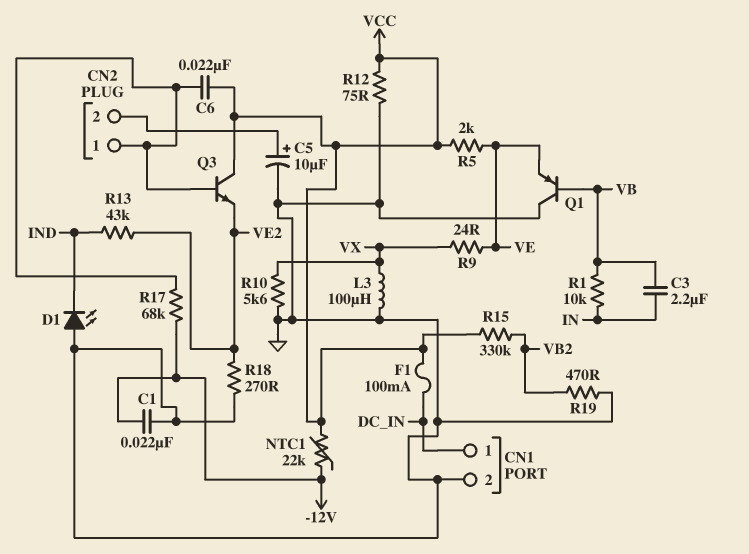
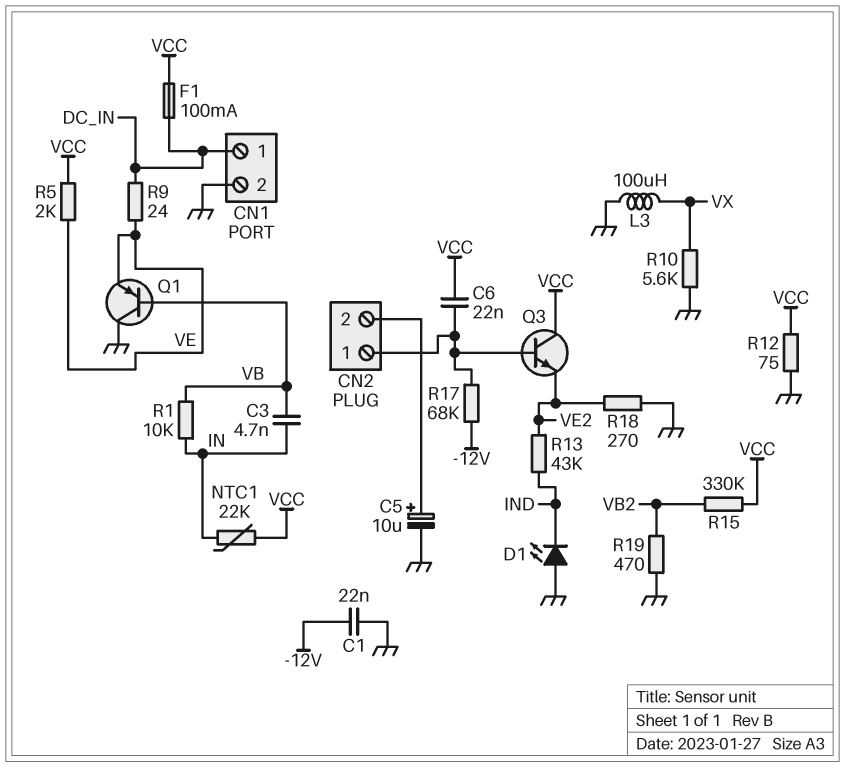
C3: 2.2uF (IN, VB) -> 4.7nF (IN, VB)
NTC1: 22k (-12V, VCC) -> 22k (IN, VCC)
R9: 24 (VE, VX) -> 24 (DC_IN, VE)

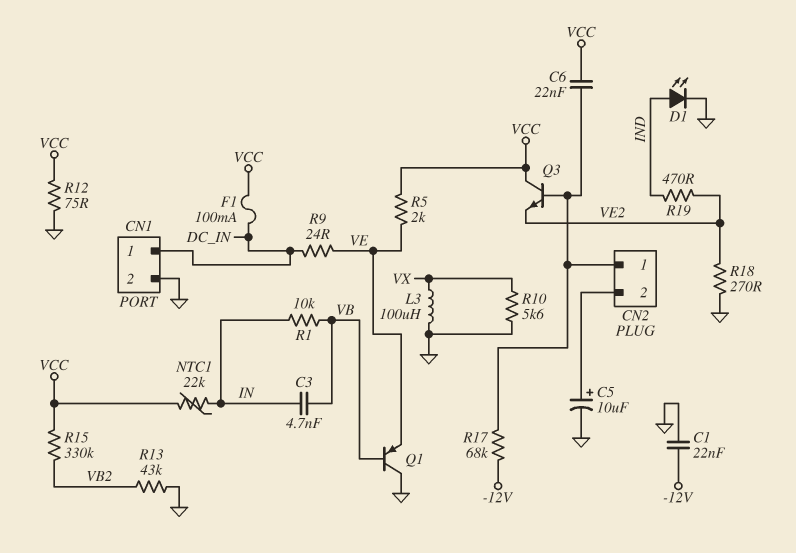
D1: LED (A GND, K IND) -> LED (A IND, K GND)
R13: 43k (IND, VE2) -> 43k (GND, VB2)
R19: 470 (GND, VB2) -> 470 (IND, VE2)

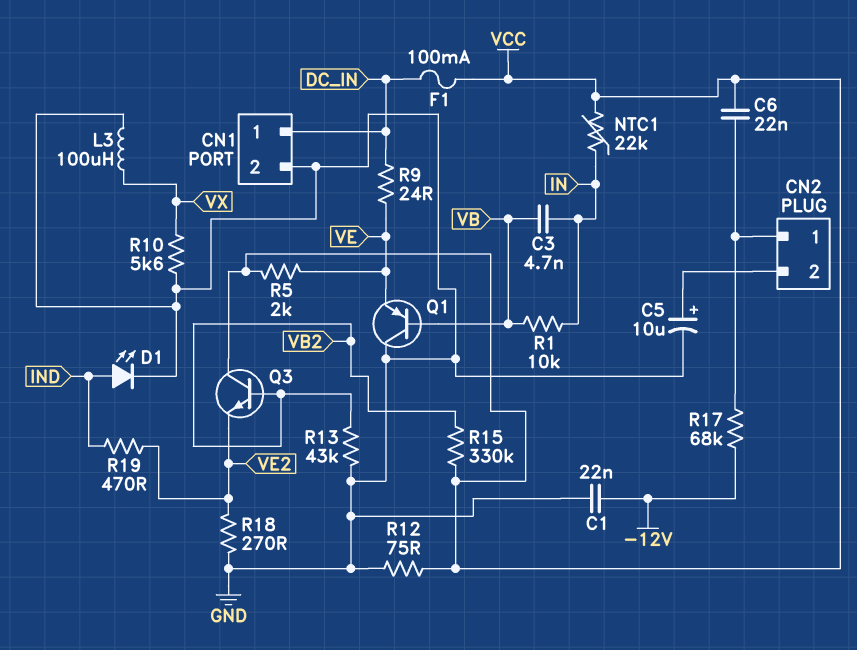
Q3: NPN (B CN2/1, C VCC, E VE2) -> NPN (B VB2, C VCC, E VE2)

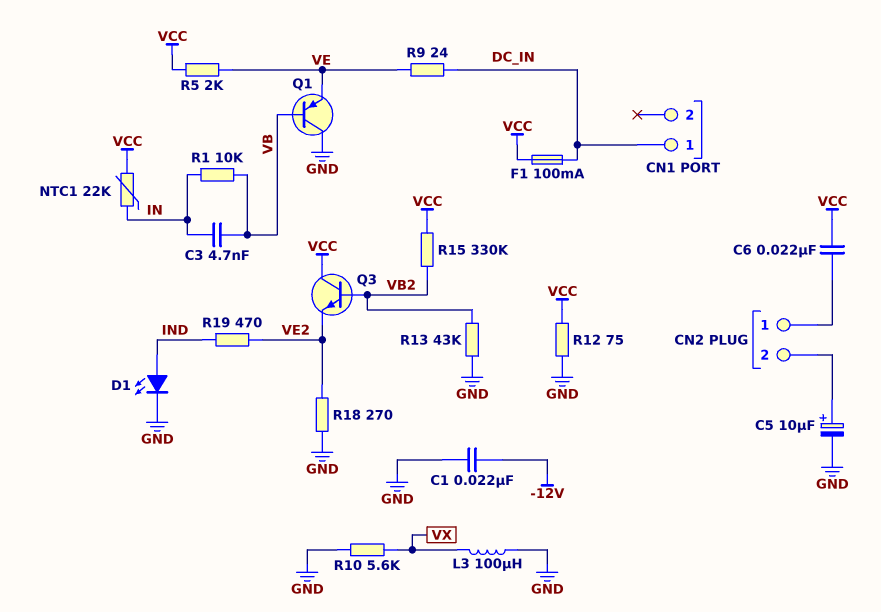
CN1 pin 2: GND -> none
R17: 68k (-12V, CN2/1) -> none

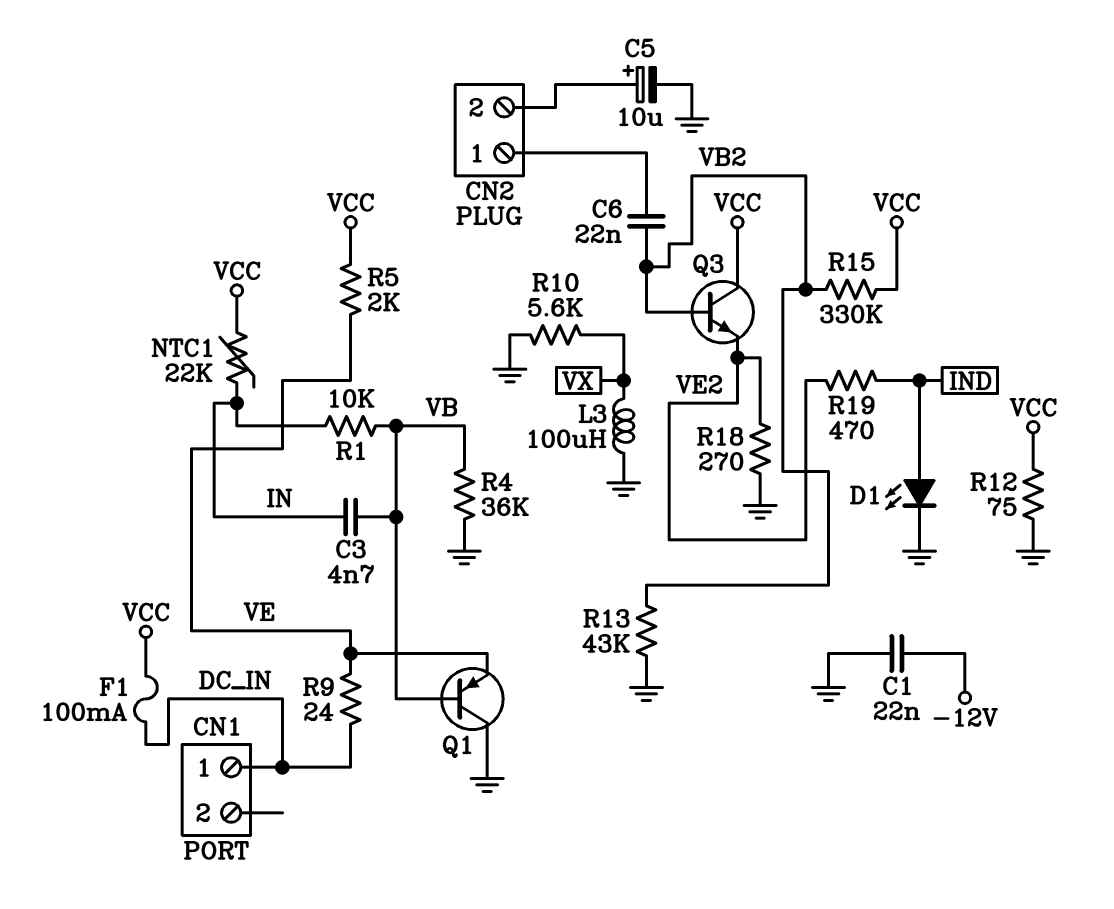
C6: 22nF (CN2/1, VCC) -> 22nF (CN2/1, VB2)
R4: none -> 36k (GND, VB)

